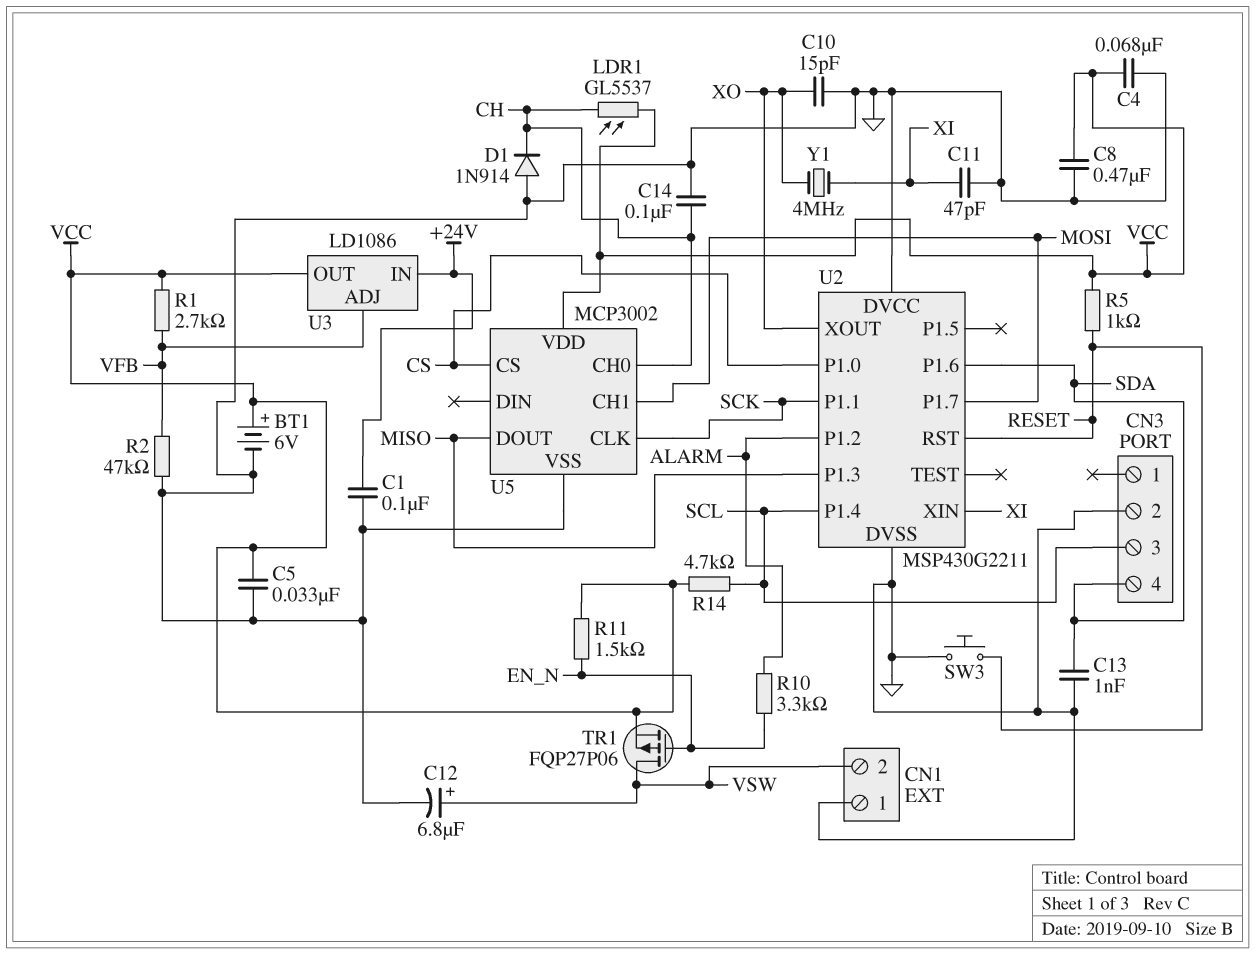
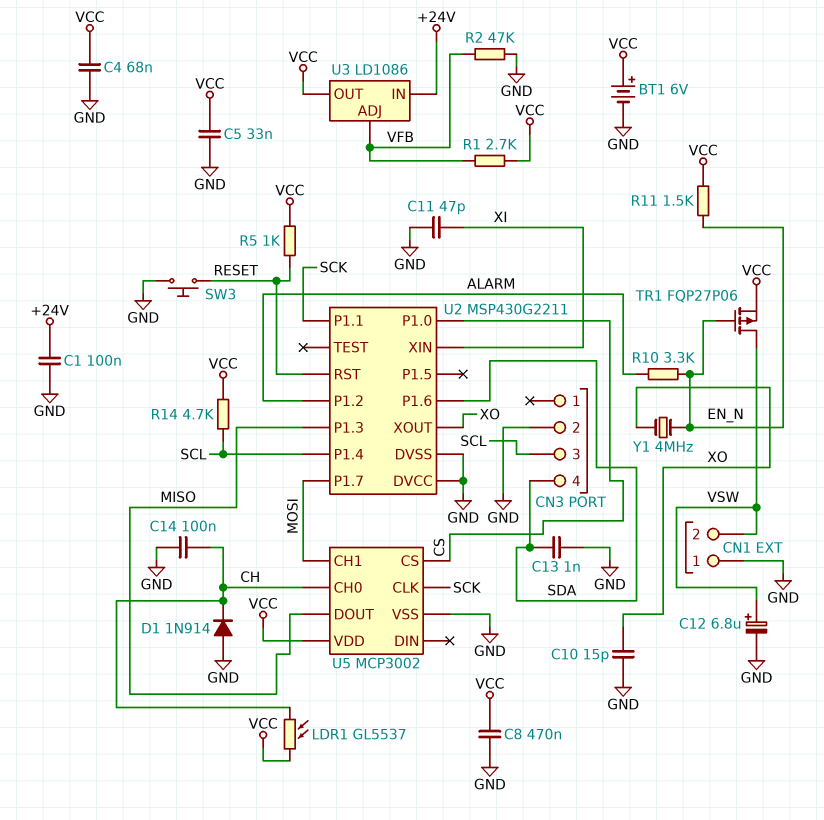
Y1: 4MHz (XI, XO) -> 4MHz (EN_N, XO)

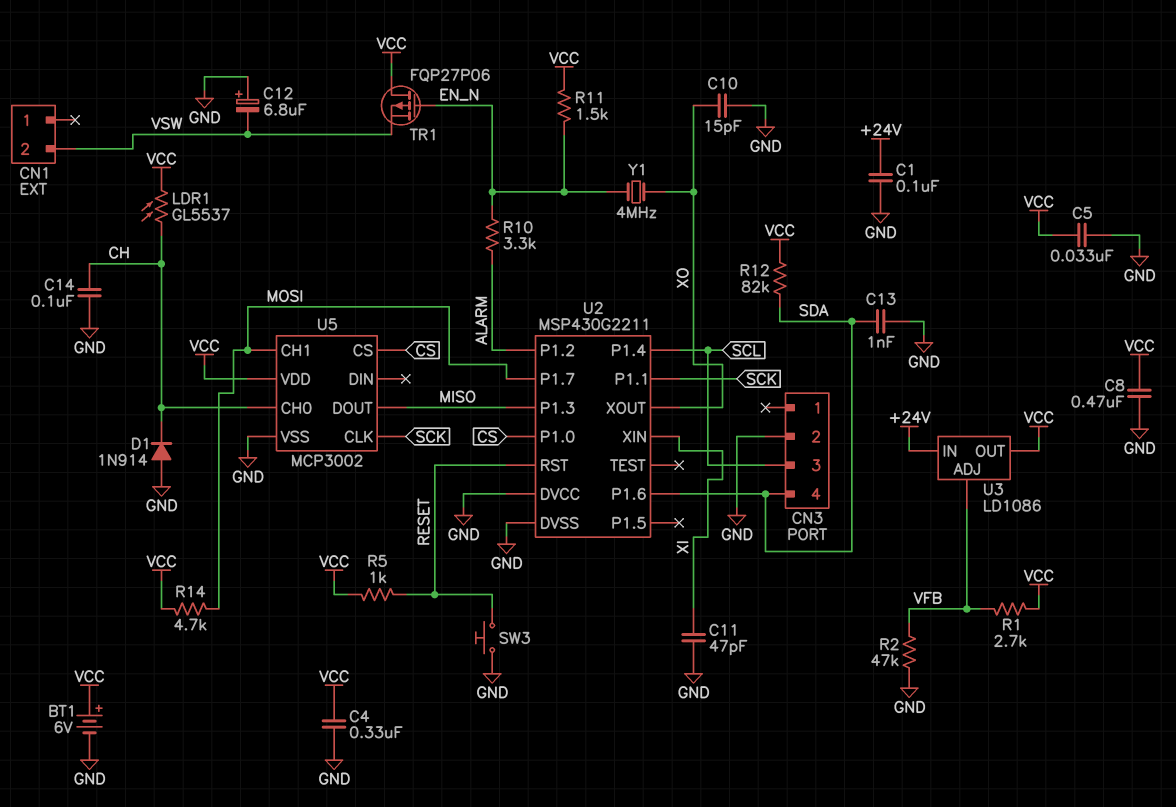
C4: 68nF (GND, VCC) -> 330nF (GND, VCC)
C12: 6.8uF (plus VSW, minus GND) -> 6.8uF (plus GND, minus VSW)
CN1 pin 1: GND -> none
R12: none -> 82k (SDA, VCC)
R14: 4.7k (SCL, VCC) -> 4.7k (MOSI, VCC)
TR1: PMOS FQP27P06 (G EN_N, D VSW, S VCC) -> PMOS FQP27P06 (G EN_N, D VCC, S VSW)

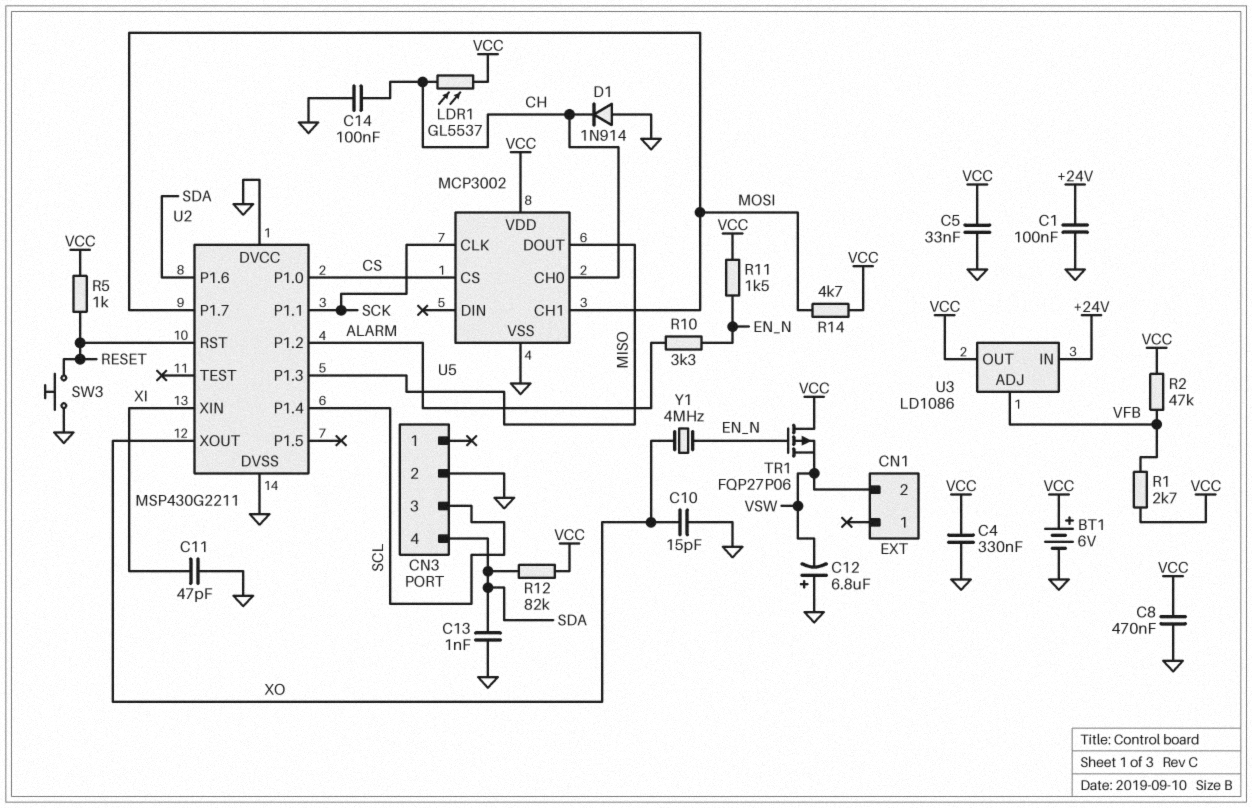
R2: 47k (GND, VFB) -> 47k (VCC, VFB)

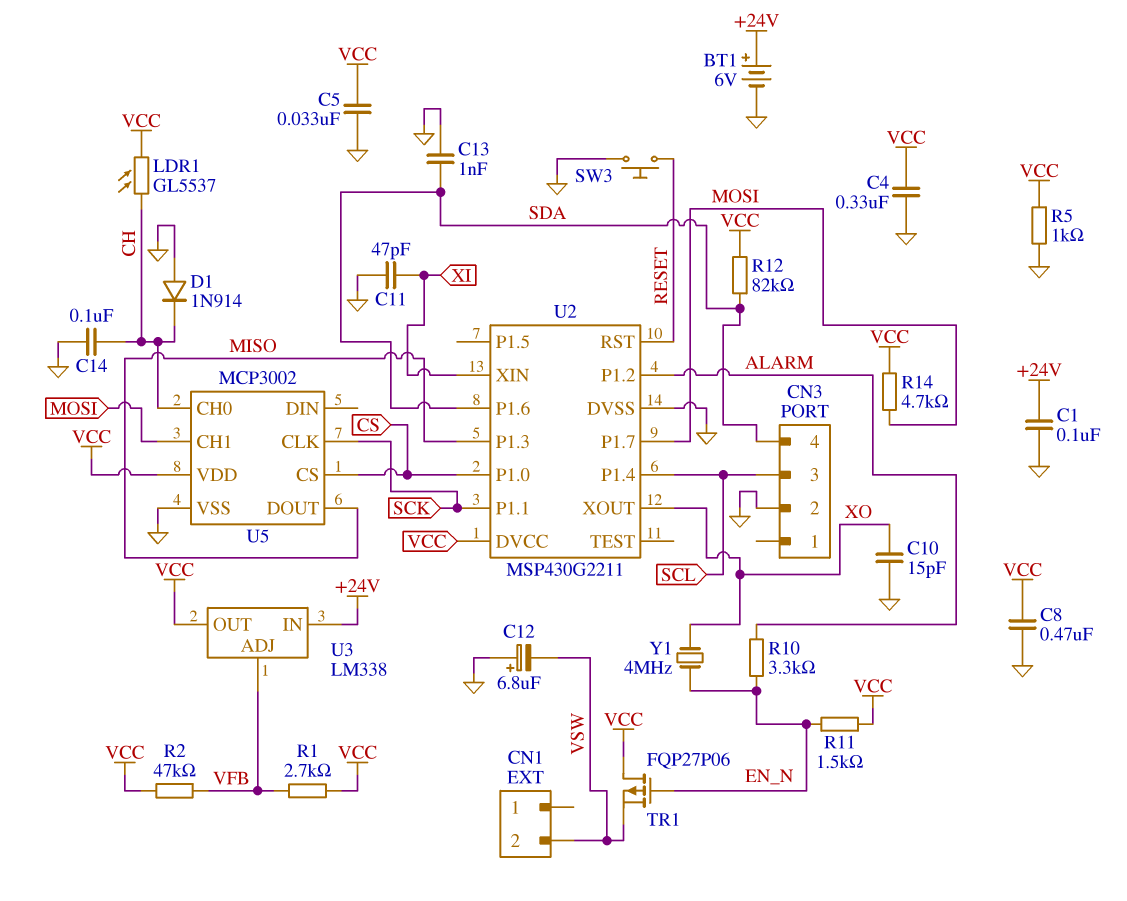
BT1: 6V (plus VCC, minus GND) -> 6V (plus +24V, minus GND)
R5: 1k (RESET, VCC) -> 1k (GND, VCC)
U2 pin DVCC: GND -> VCC
U3: LD1086 -> LM338

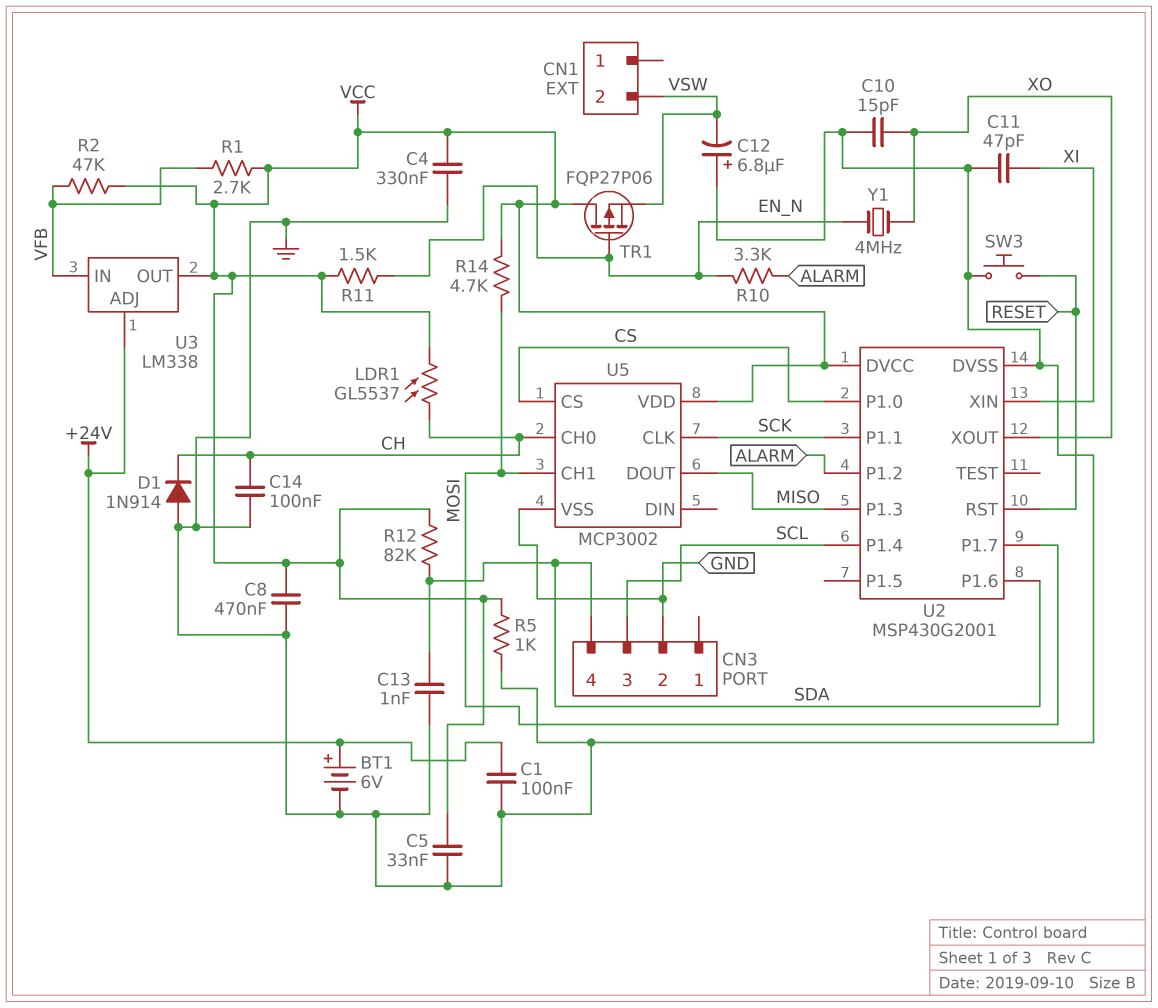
U2: MSP430G2211 -> MSP430G2001
U3 pin ADJ: VFB -> +24V
U3 pin IN: +24V -> VFB

